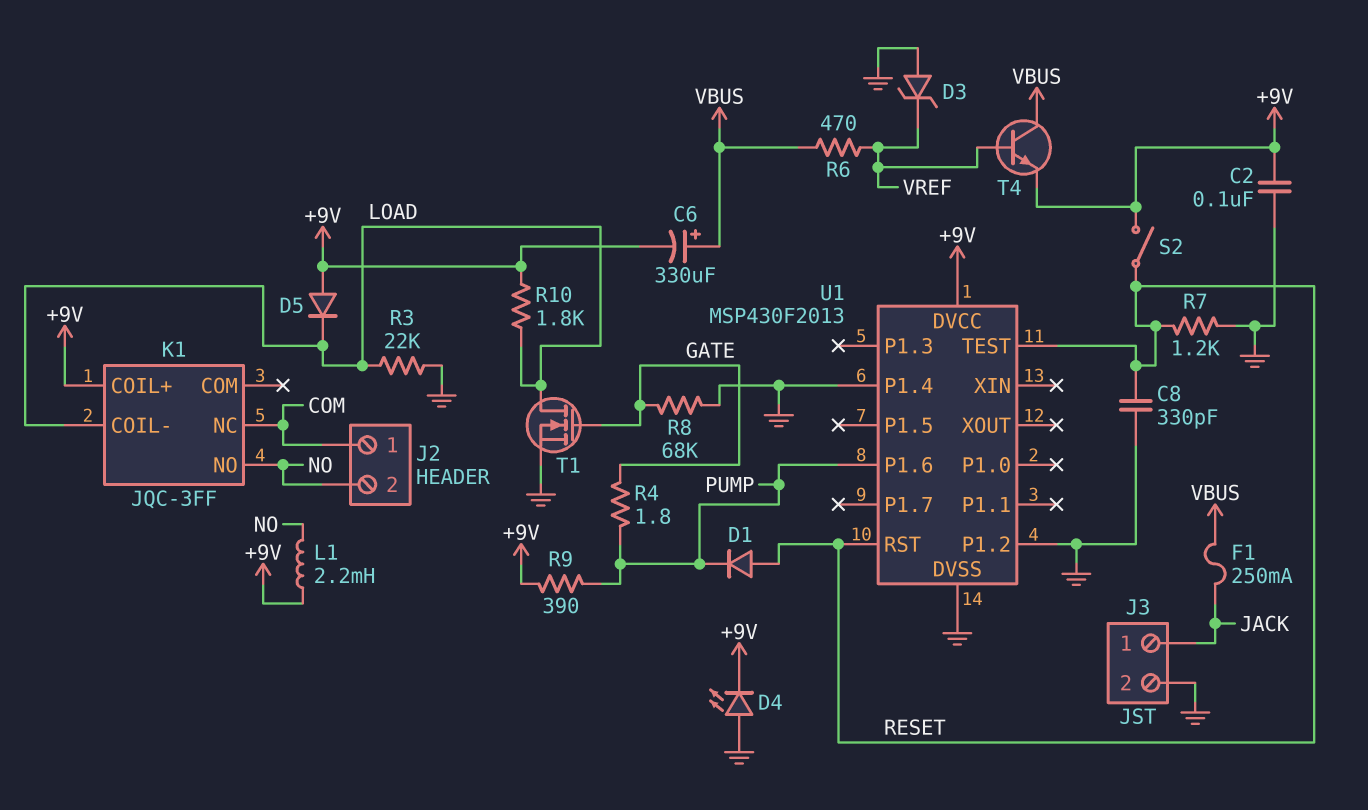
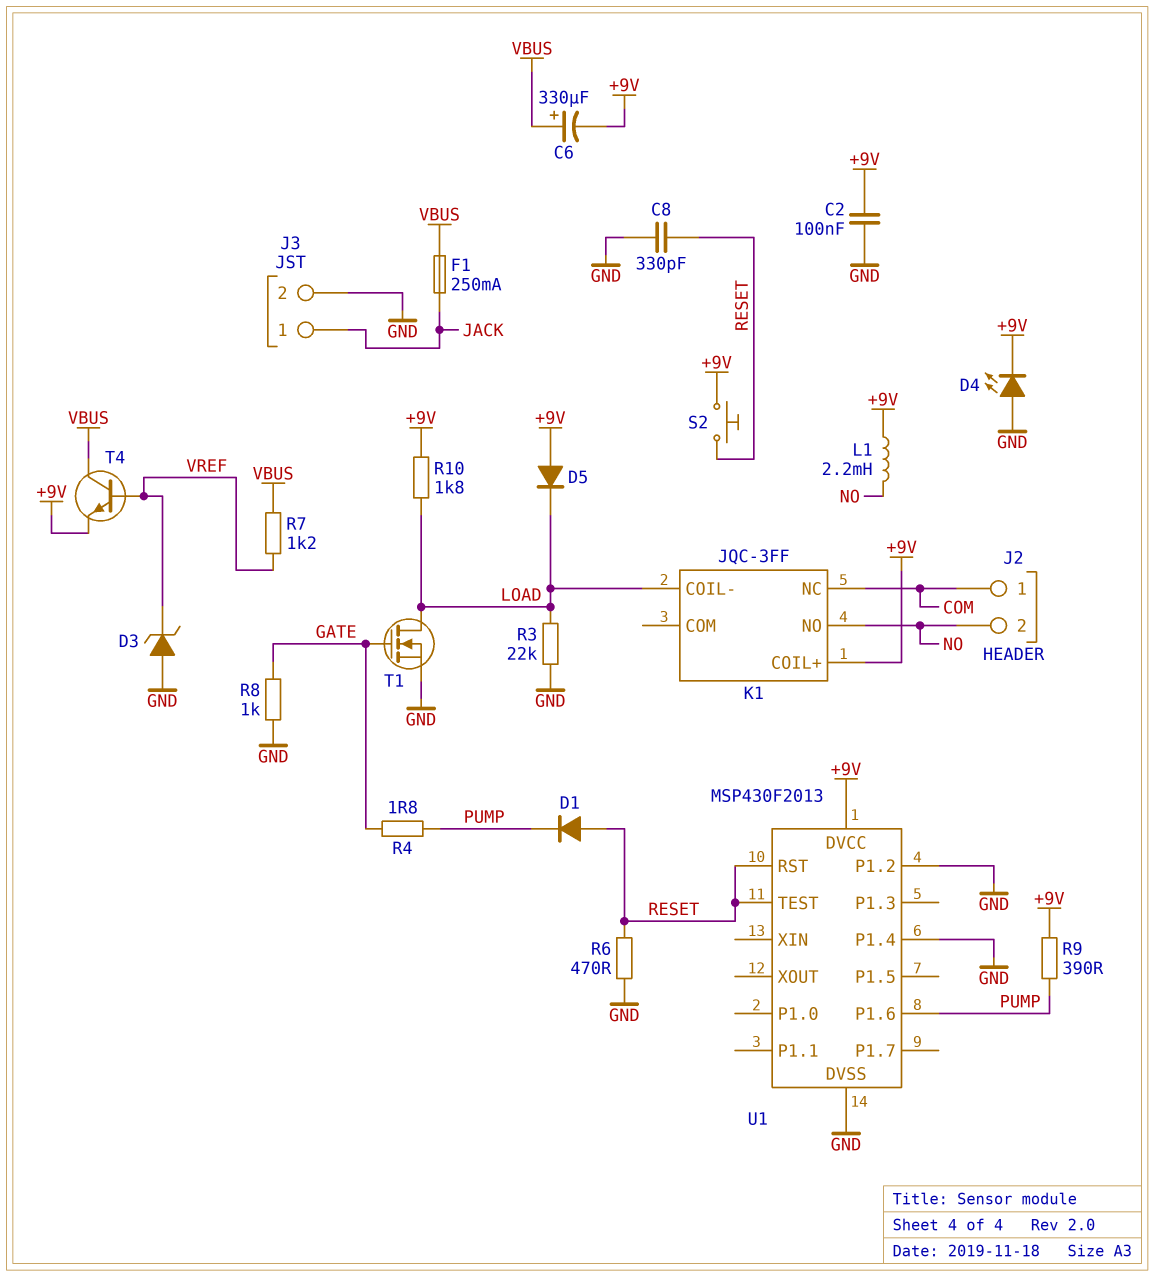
R6: 470 (VBUS, VREF) -> 470 (GND, RESET)
R7: 1.2k (GND, RESET) -> 1.2k (VBUS, VREF)
R8: 68k (GATE, GND) -> 1k (GATE, GND)
S2: switch (+9V, RESET) -> button (+9V, RESET)

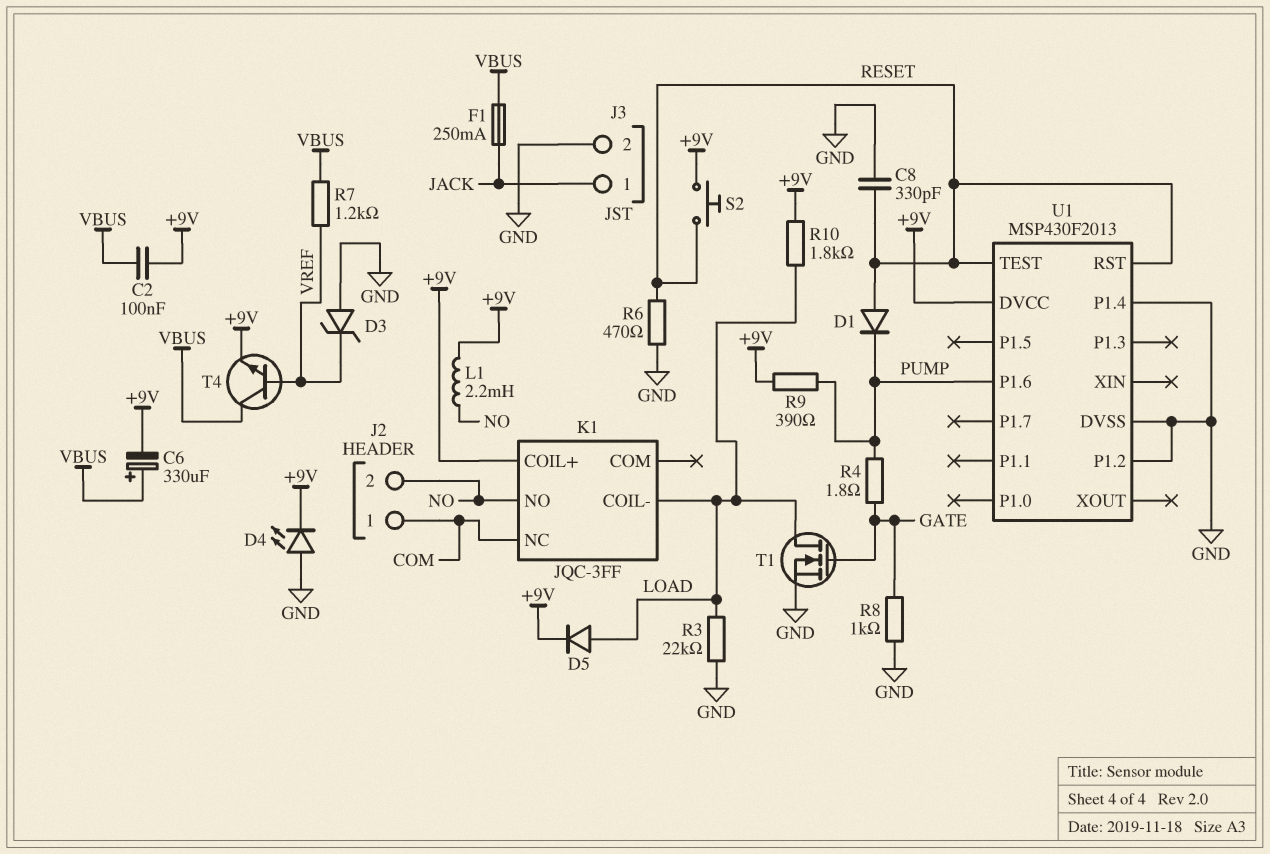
C2: 100nF (+9V, GND) -> 100nF (+9V, VBUS)
D5: diode (A +9V, K LOAD) -> diode (A LOAD, K +9V)

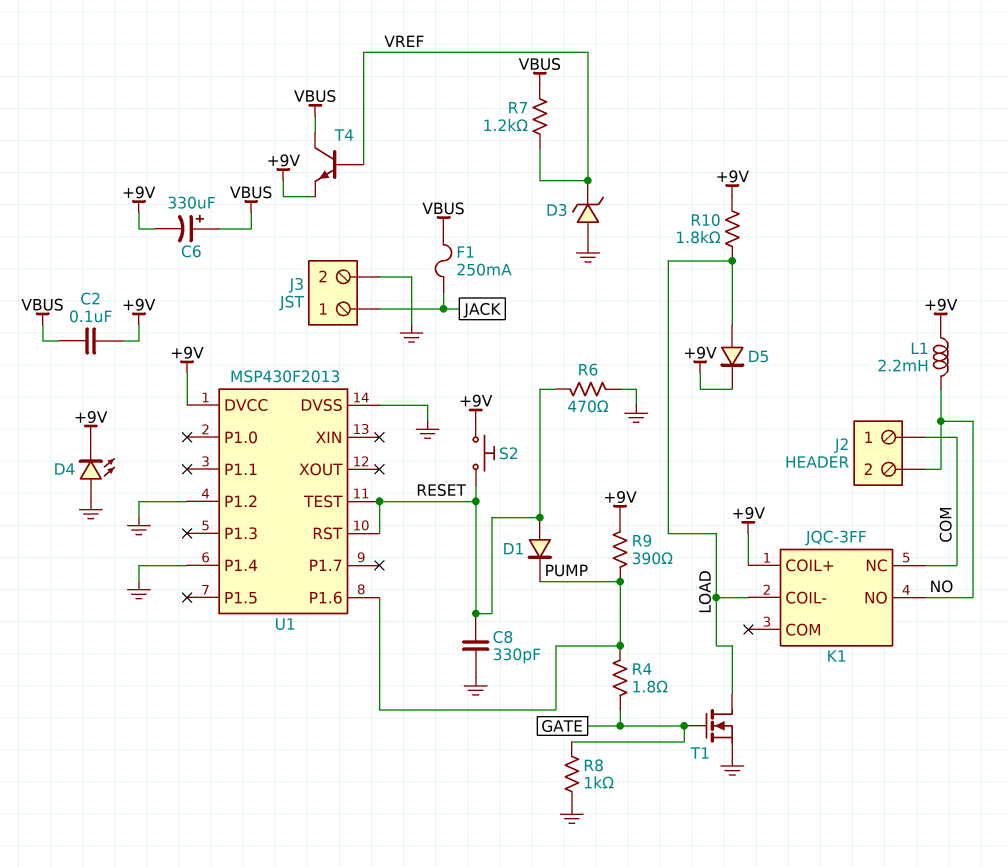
R3: 22k (GND, LOAD) -> none

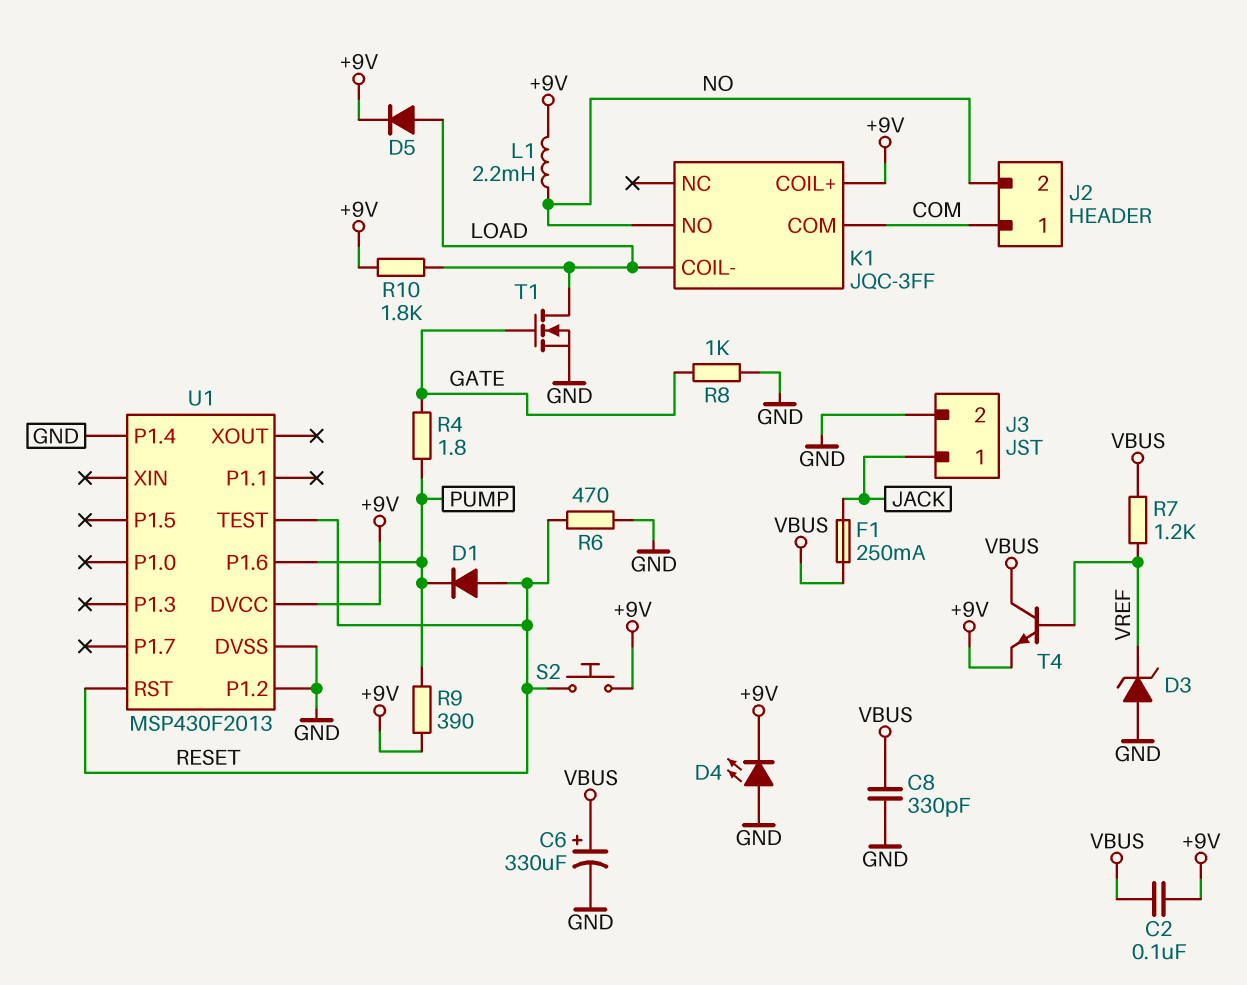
C6: 330uF (plus VBUS, minus +9V) -> 330uF (plus VBUS, minus GND)
C8: 330pF (GND, RESET) -> 330pF (GND, VBUS)
K1 pin COM: none -> COM
K1 pin NC: COM -> none

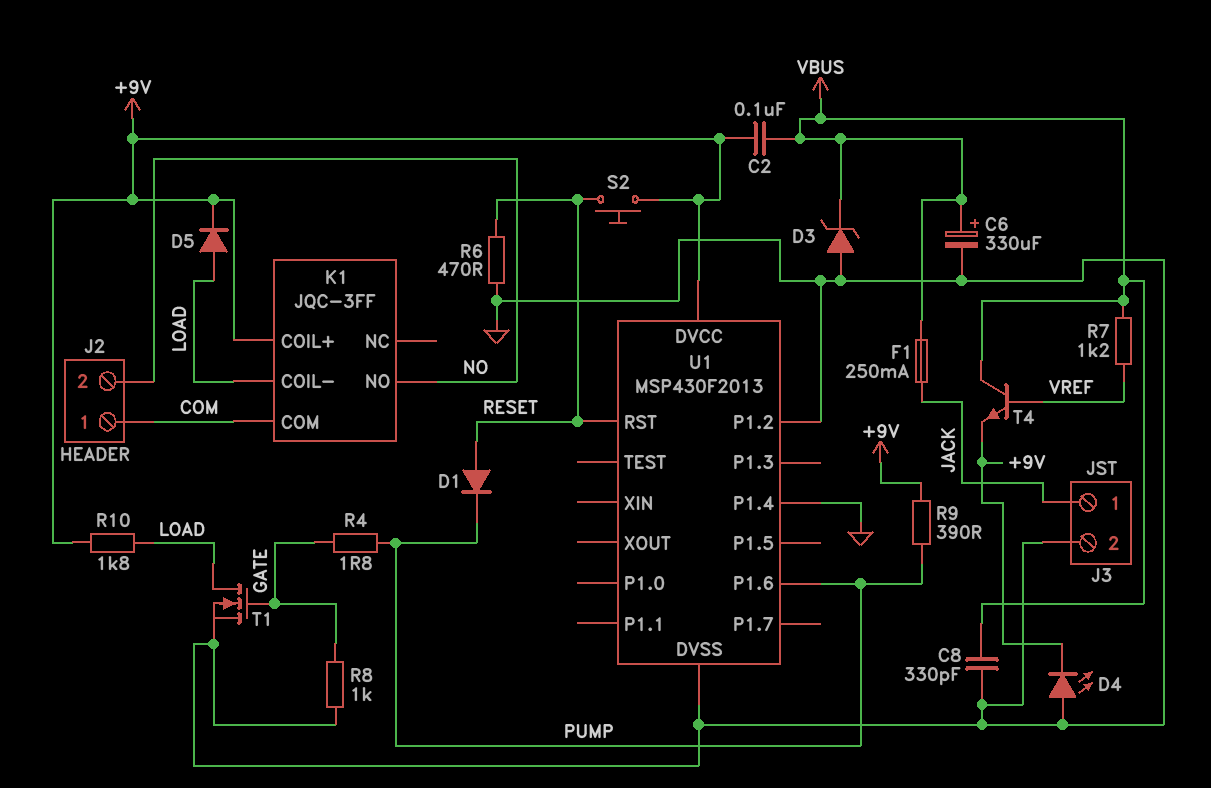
D3: zener (A GND, K VREF) -> zener (A GND, K VBUS)
L1: 2.2mH (+9V, NO) -> none
U1 pin TEST: RESET -> none

